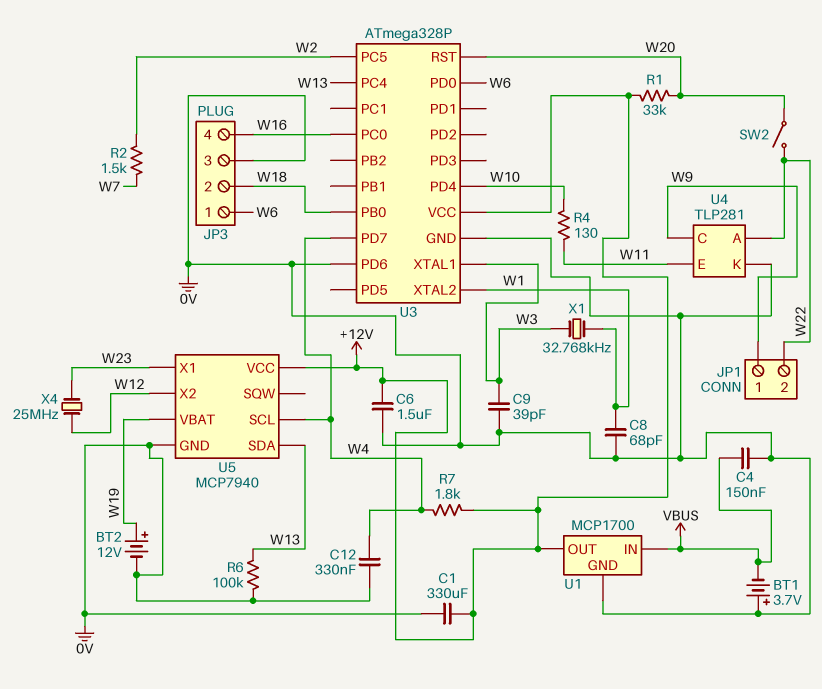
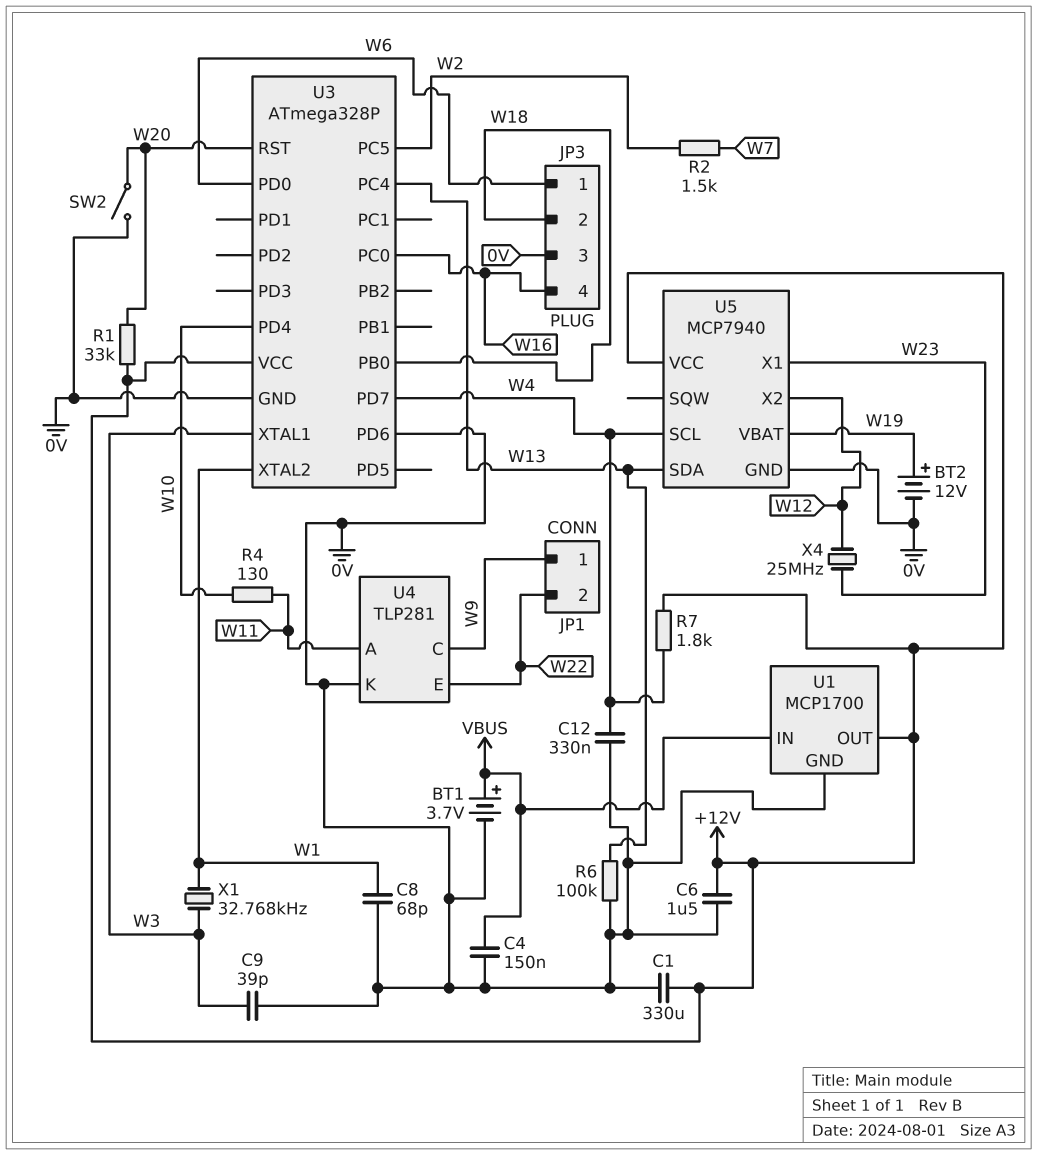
BT1: 3.7V (plus 0V, minus VBUS) -> 3.7V (plus VBUS, minus 0V)
SW2: switch (W20, W22) -> switch (0V, W20)
U4 pin A: W22 -> W11
U4 pin E: W11 -> W22

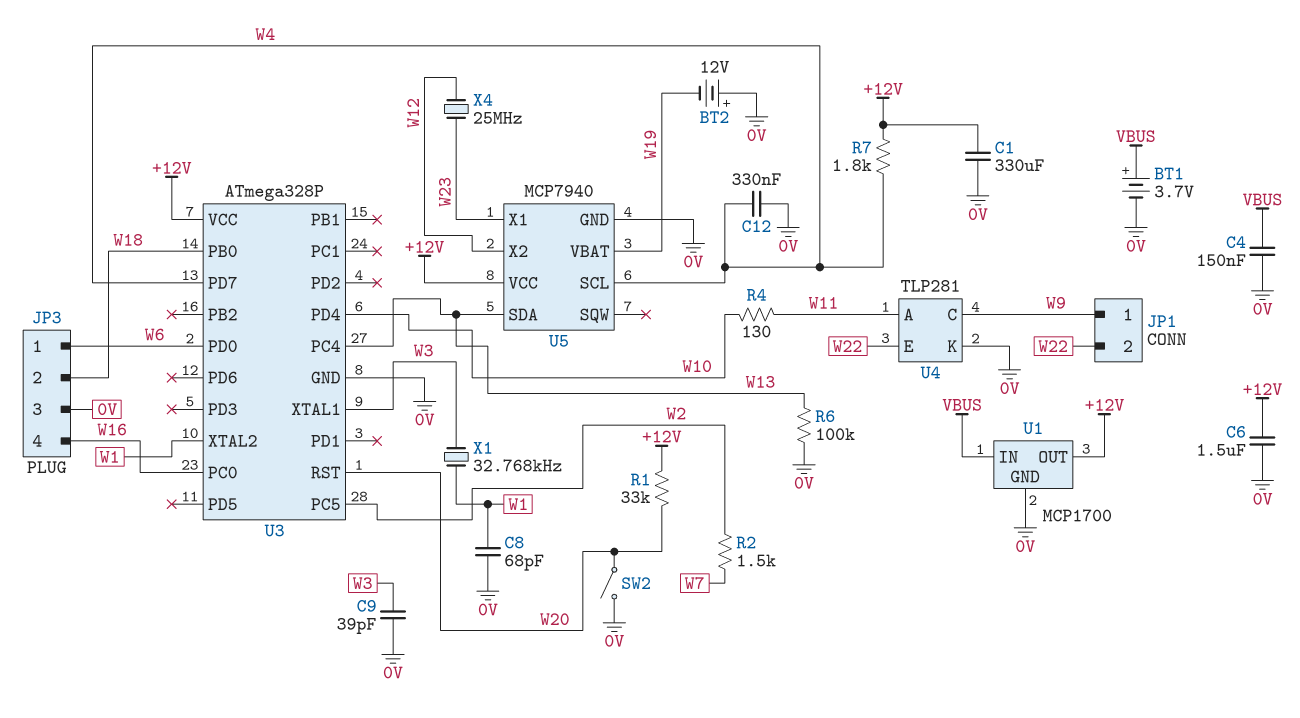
BT2: 12V (plus W19, minus 0V) -> 12V (plus 0V, minus W19)
U3 pin PD6: 0V -> none

